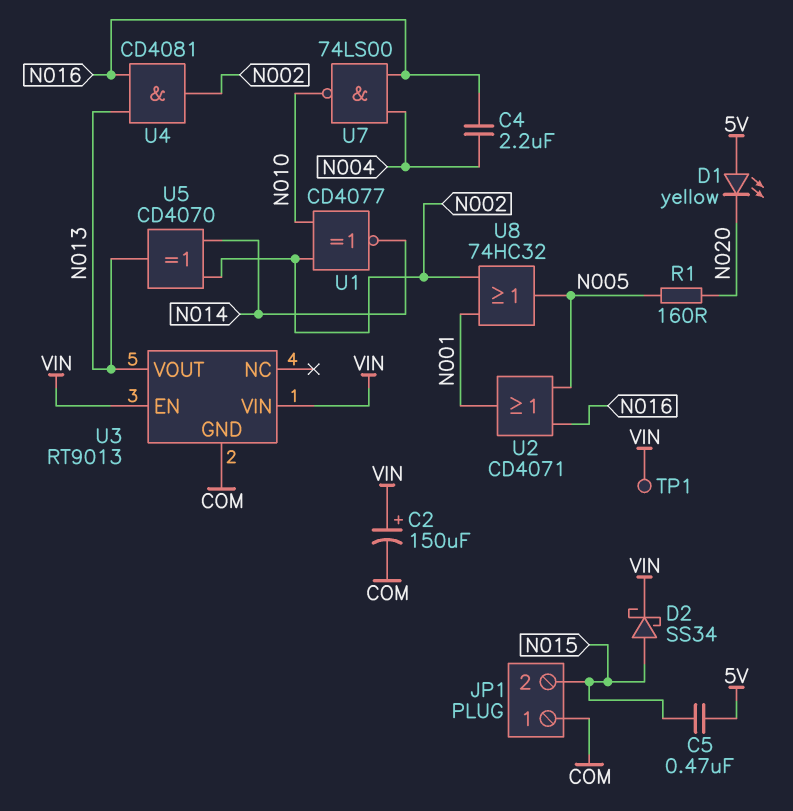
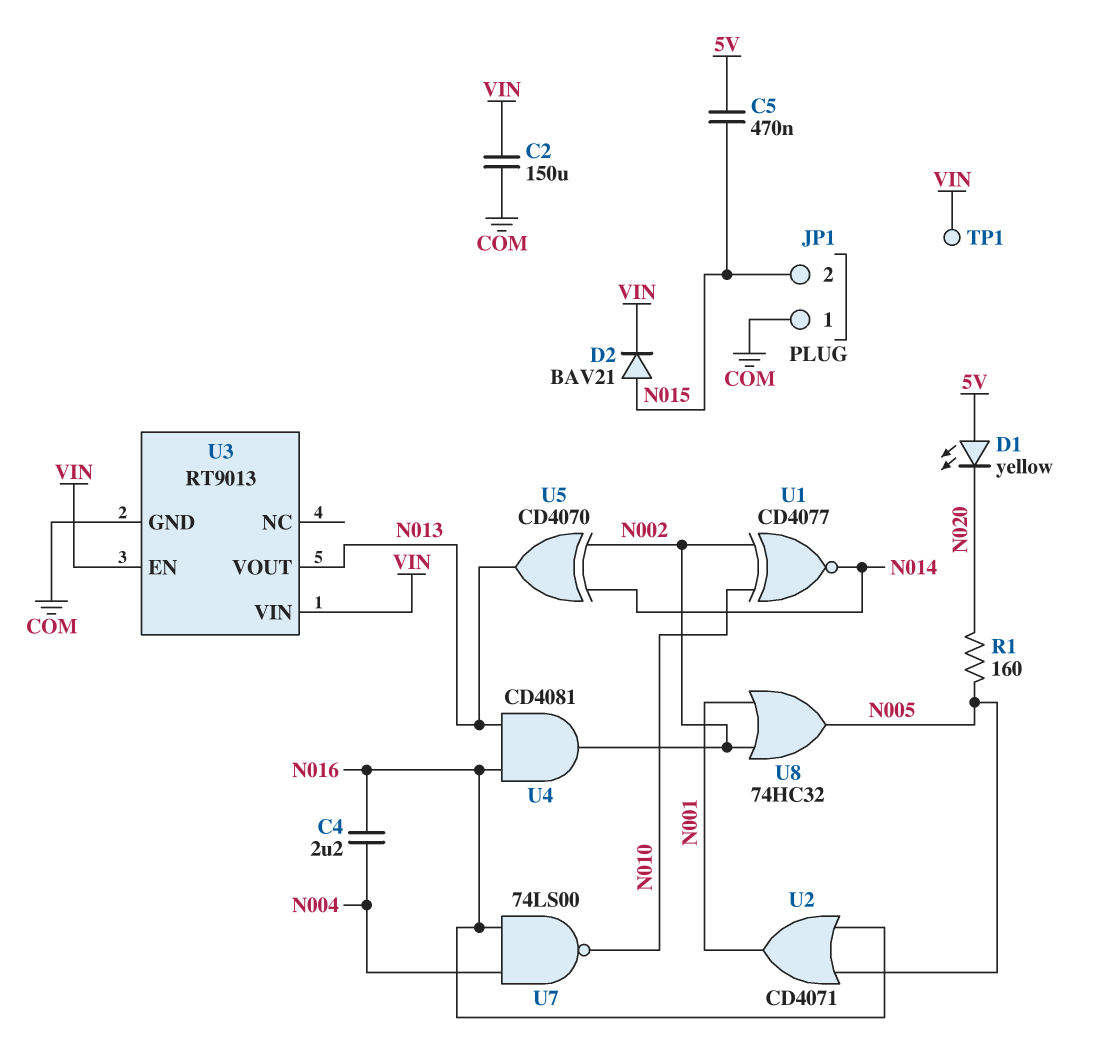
C2: 150uF (plus VIN, minus COM) -> 150uF (COM, VIN)
D2: schottky SS34 (A N015, K VIN) -> diode BAV21 (A N015, K VIN)

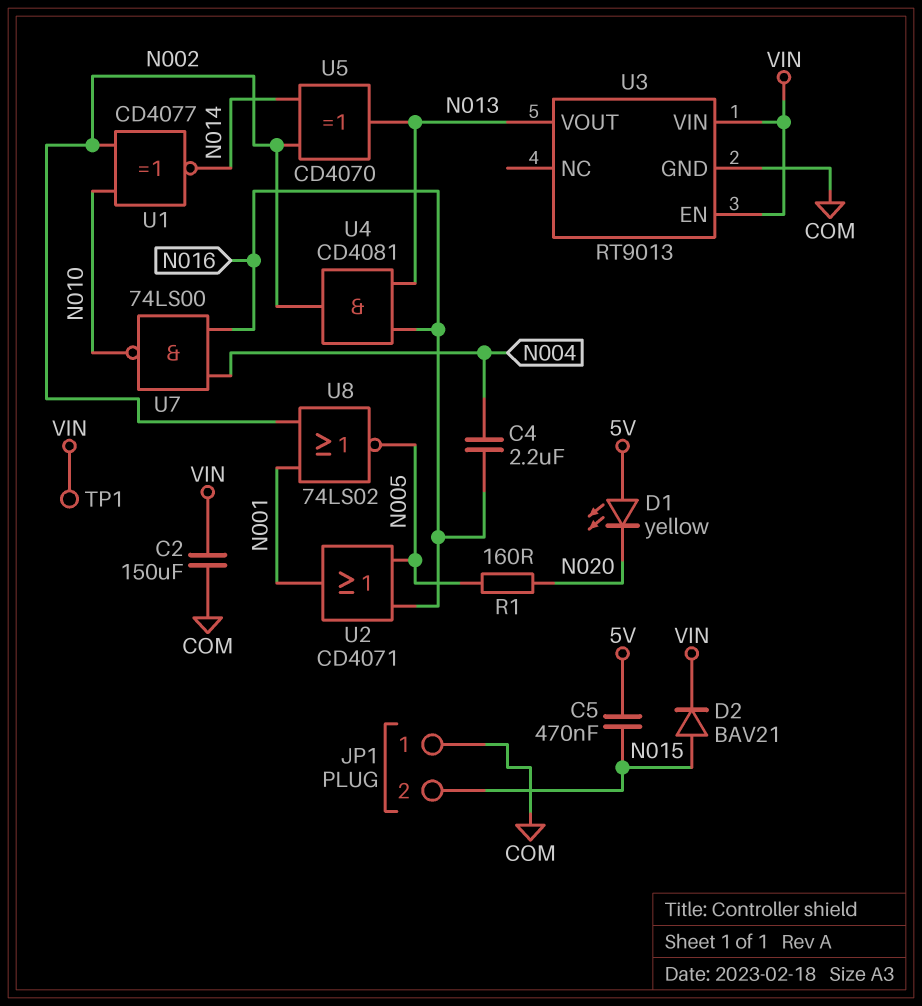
U8: OR 74HC32 (in N001, in N002, out N005) -> NOR 74LS02 (in N001, in N002, out N005)

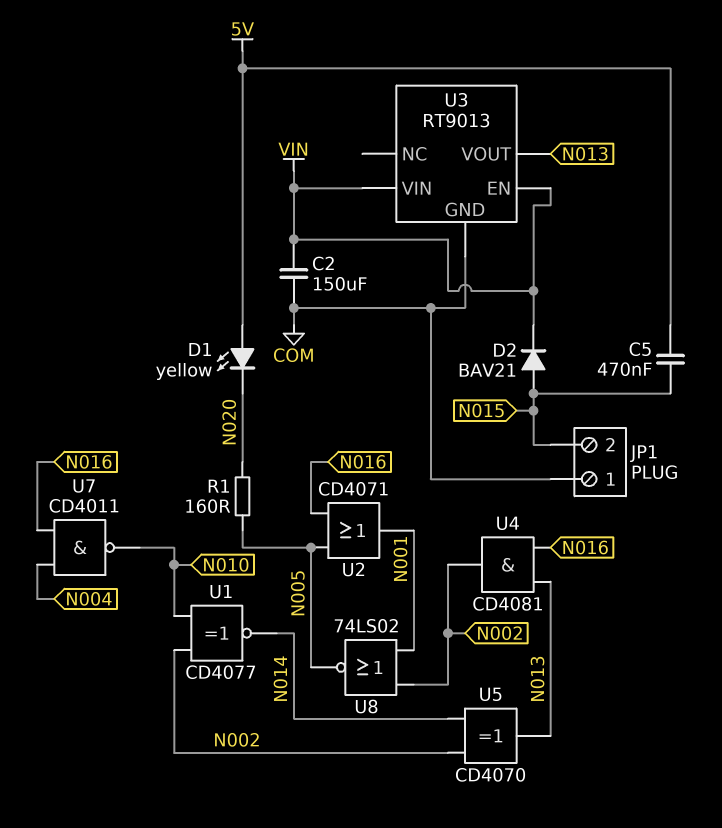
C4: 2.2uF (N004, N016) -> none
TP1: test point (VIN) -> none
U7: NAND 74LS00 (in N004, in N016, out N010) -> NAND CD4011 (in N004, in N016, out N010)

